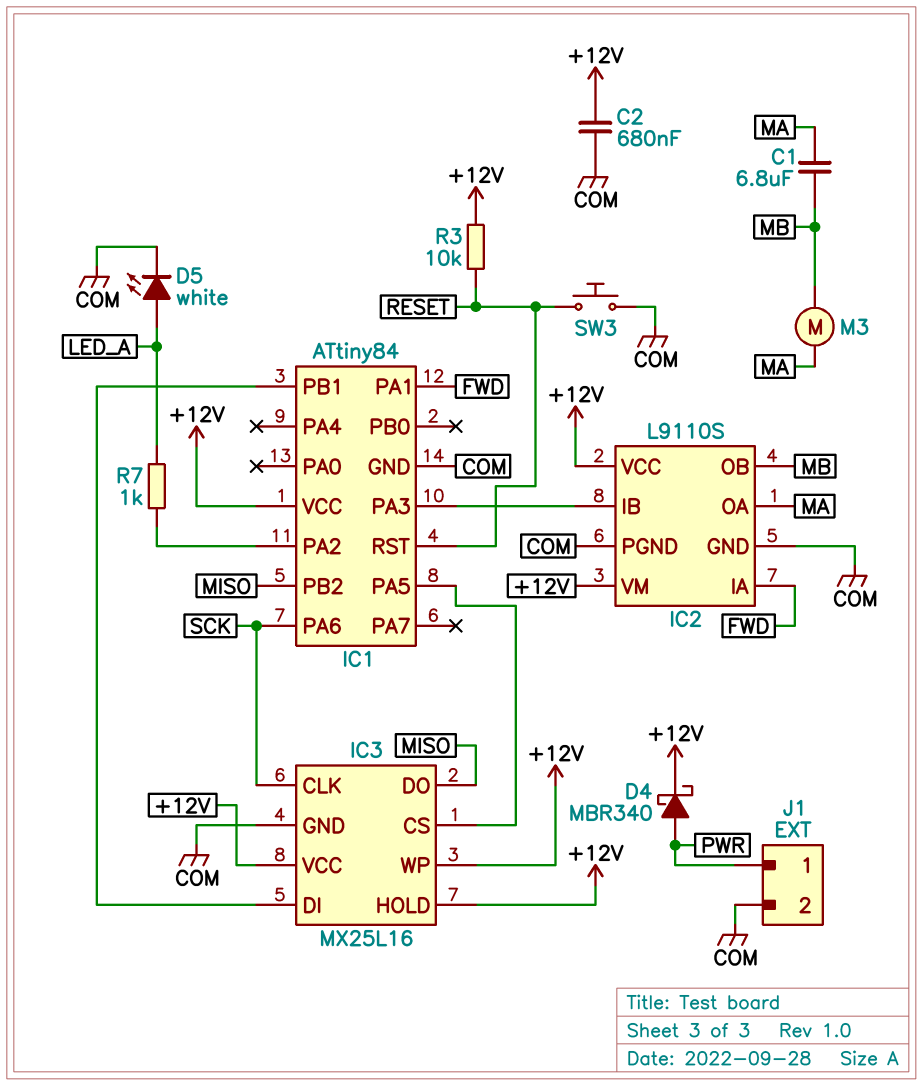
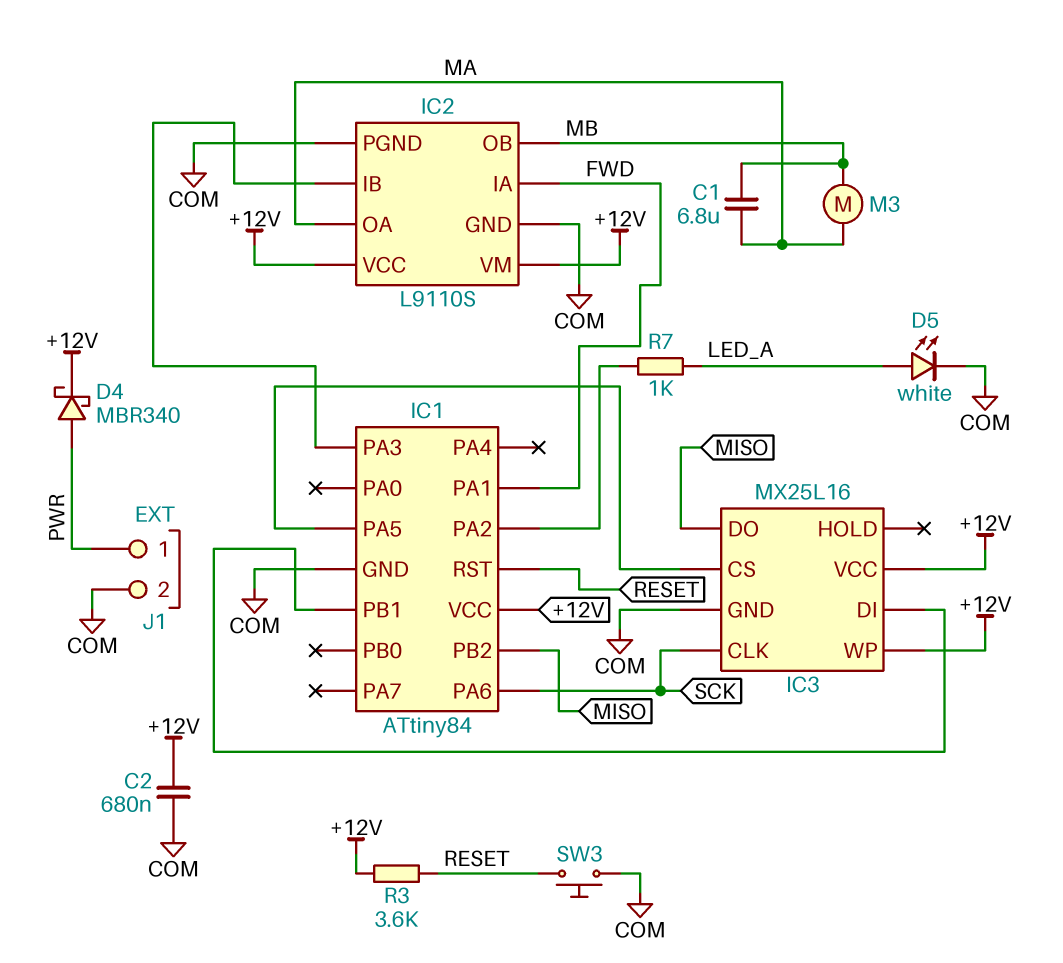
IC3 pin HOLD: +12V -> none
R3: 10k (+12V, RESET) -> 3.6k (+12V, RESET)

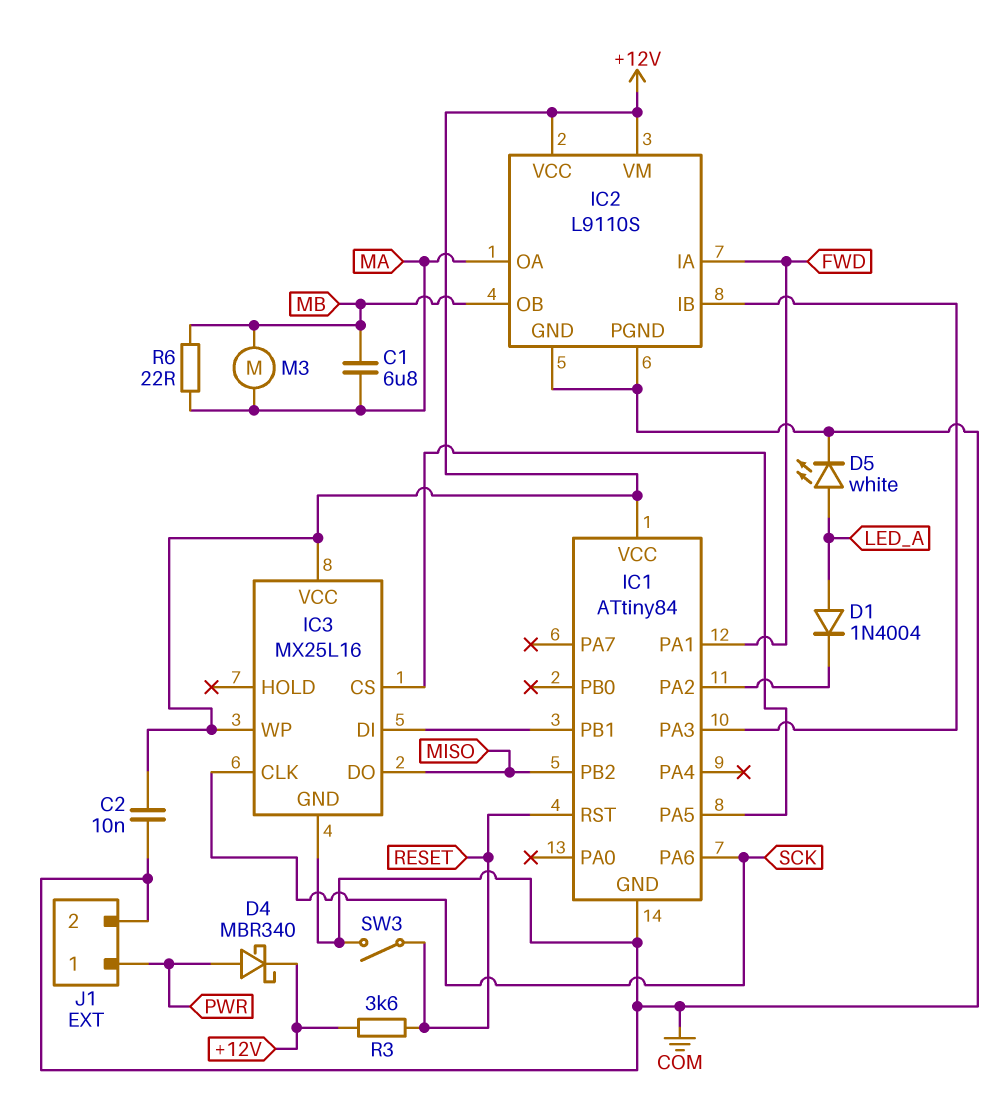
C2: 680nF (+12V, COM) -> 10nF (+12V, COM)
D1: none -> diode 1N4004 (A LED_A, K IC1/PA2)
R6: none -> 22 (MA, MB)
R7: 1k (IC1/PA2, LED_A) -> none
SW3: button (COM, RESET) -> switch (COM, RESET)

